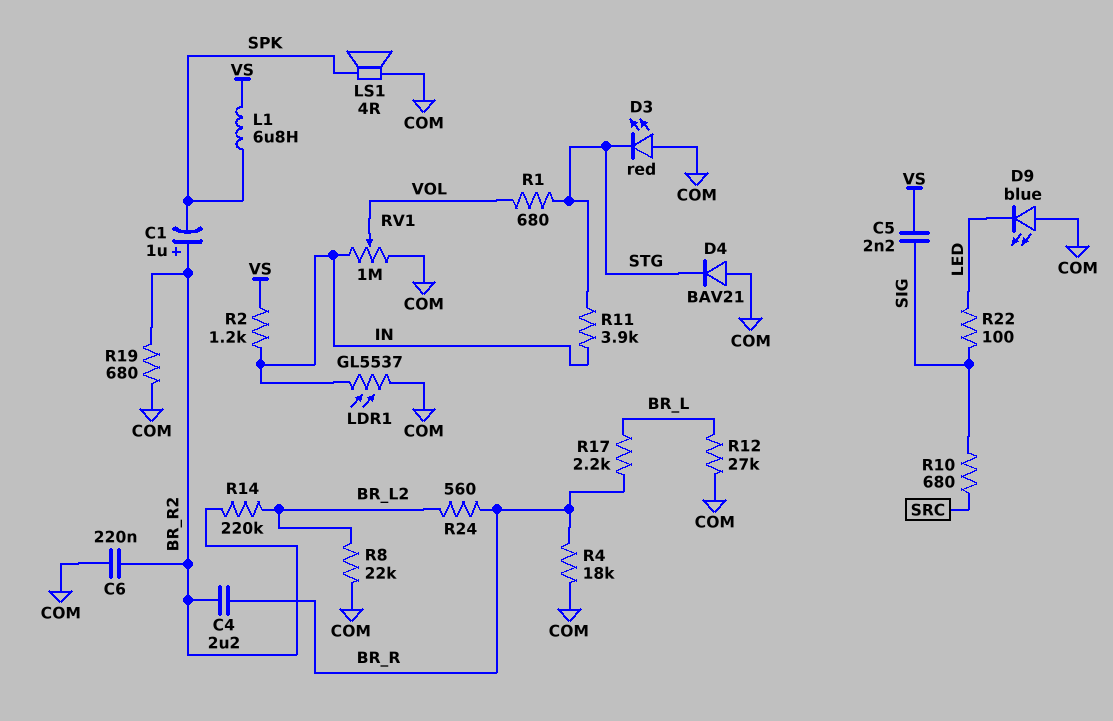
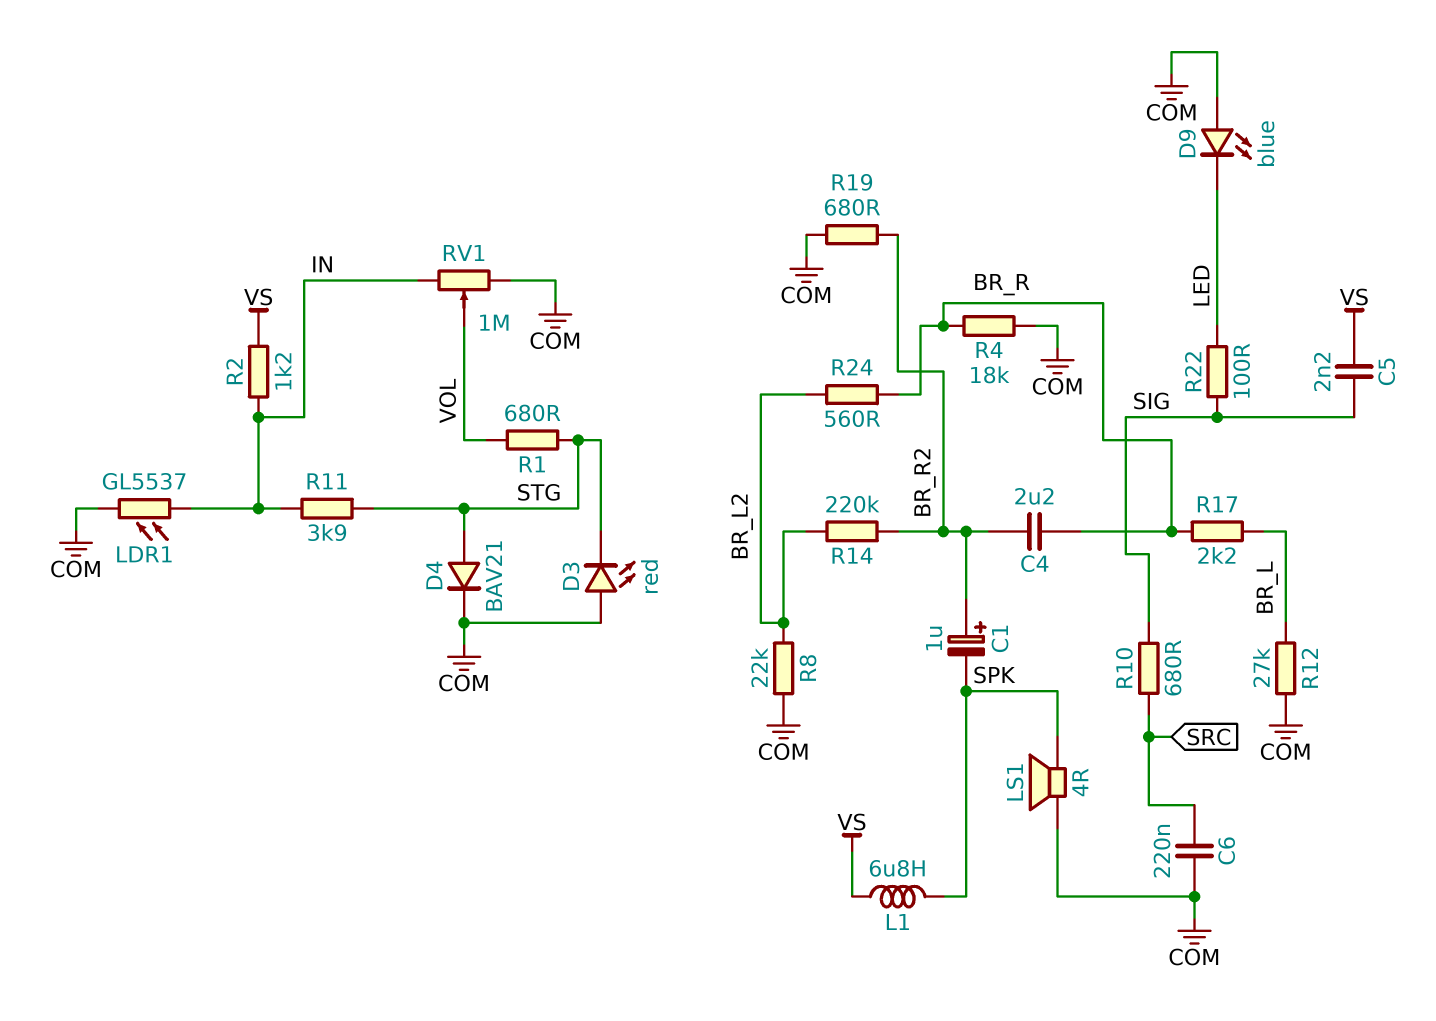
C6: 220nF (BR_R2, COM) -> 220nF (COM, SRC)
D4: diode BAV21 (A COM, K STG) -> diode BAV21 (A STG, K COM)

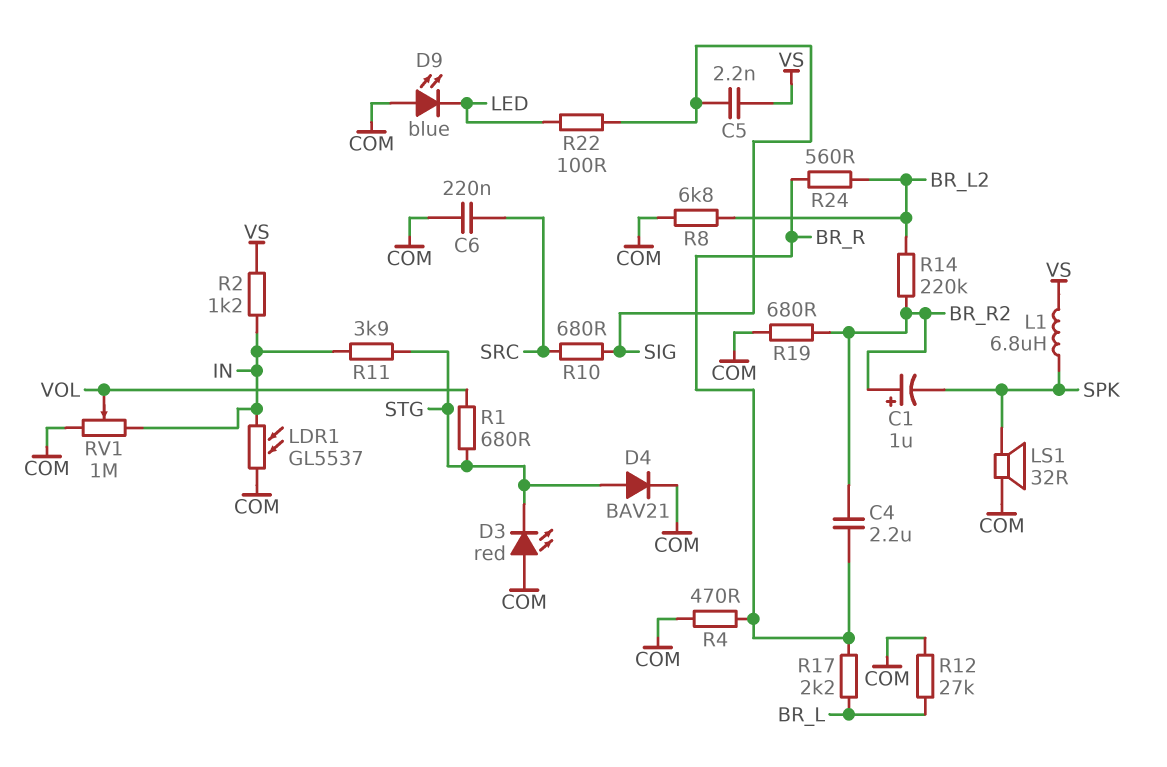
LS1: speaker 4R (COM, SPK) -> speaker 32R (COM, SPK)
R4: 18k (BR_R, COM) -> 470 (BR_R, COM)
R8: 22k (BR_L2, COM) -> 6.8k (BR_L2, COM)

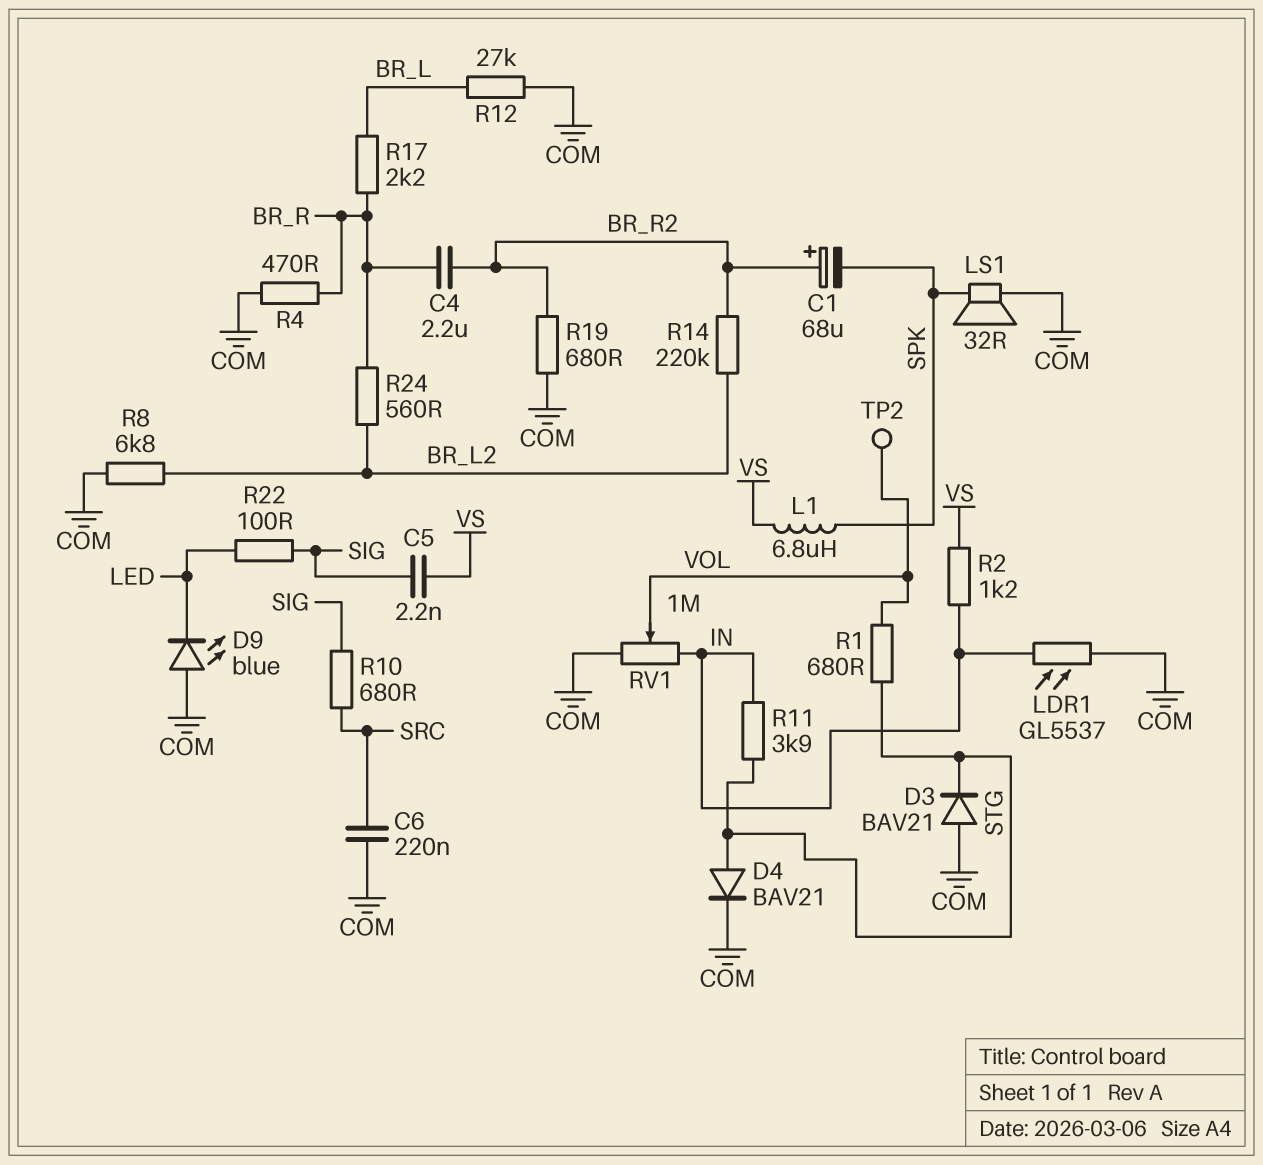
C1: 1uF (plus BR_R2, minus SPK) -> 68uF (plus BR_R2, minus SPK)
D3: LED red (A COM, K STG) -> diode BAV21 (A COM, K STG)
TP2: none -> test point (VOL)

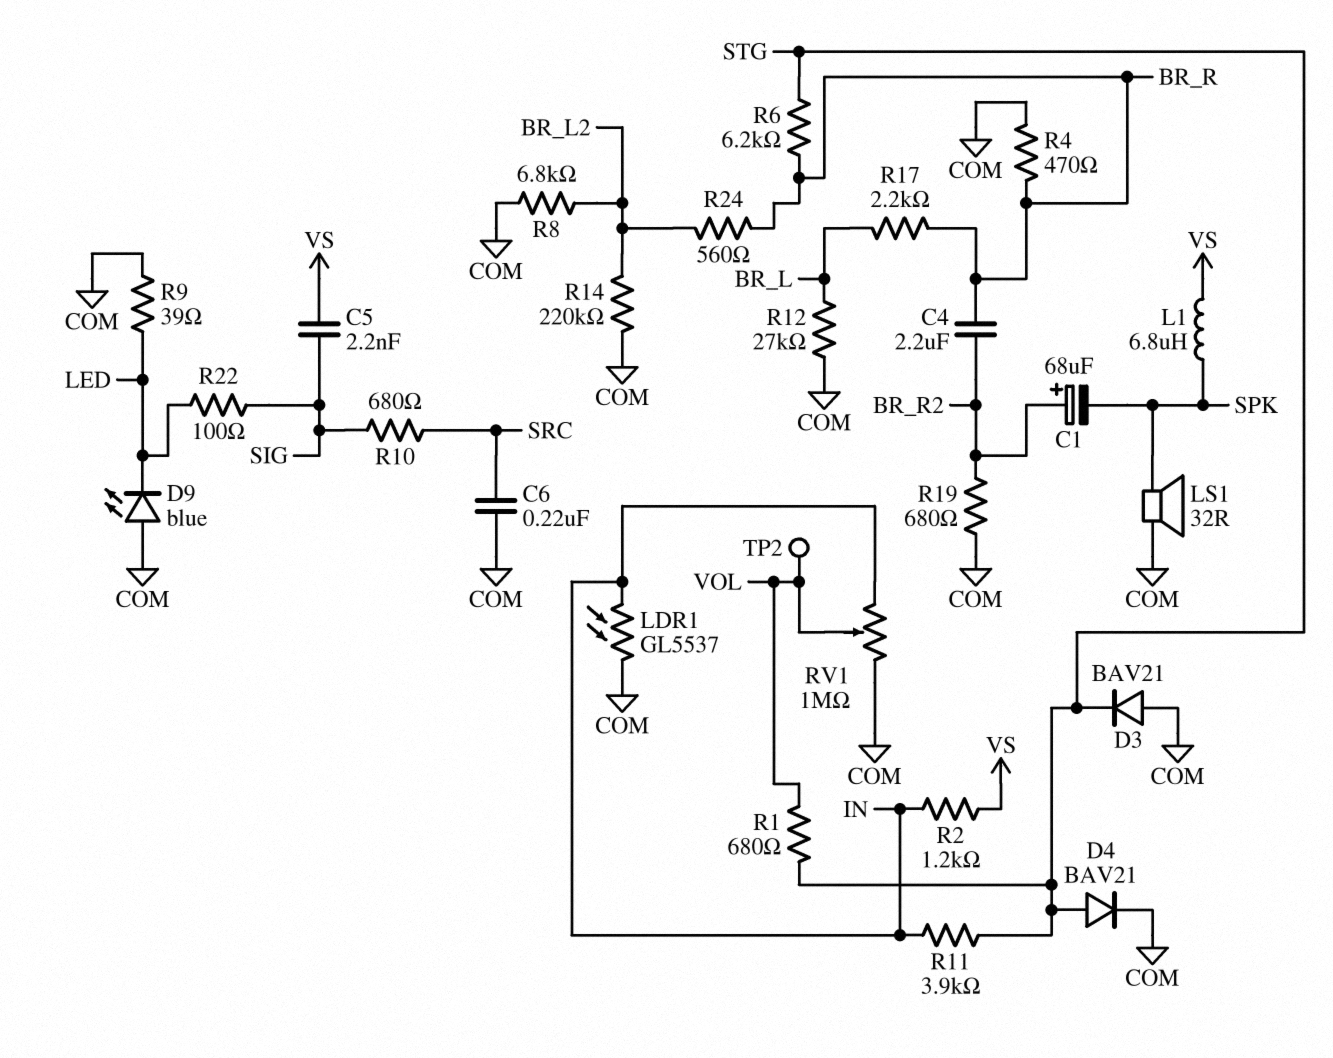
R6: none -> 6.2k (BR_R, STG)
R9: none -> 39 (COM, LED)
R14: 220k (BR_L2, BR_R2) -> 220k (BR_L2, COM)

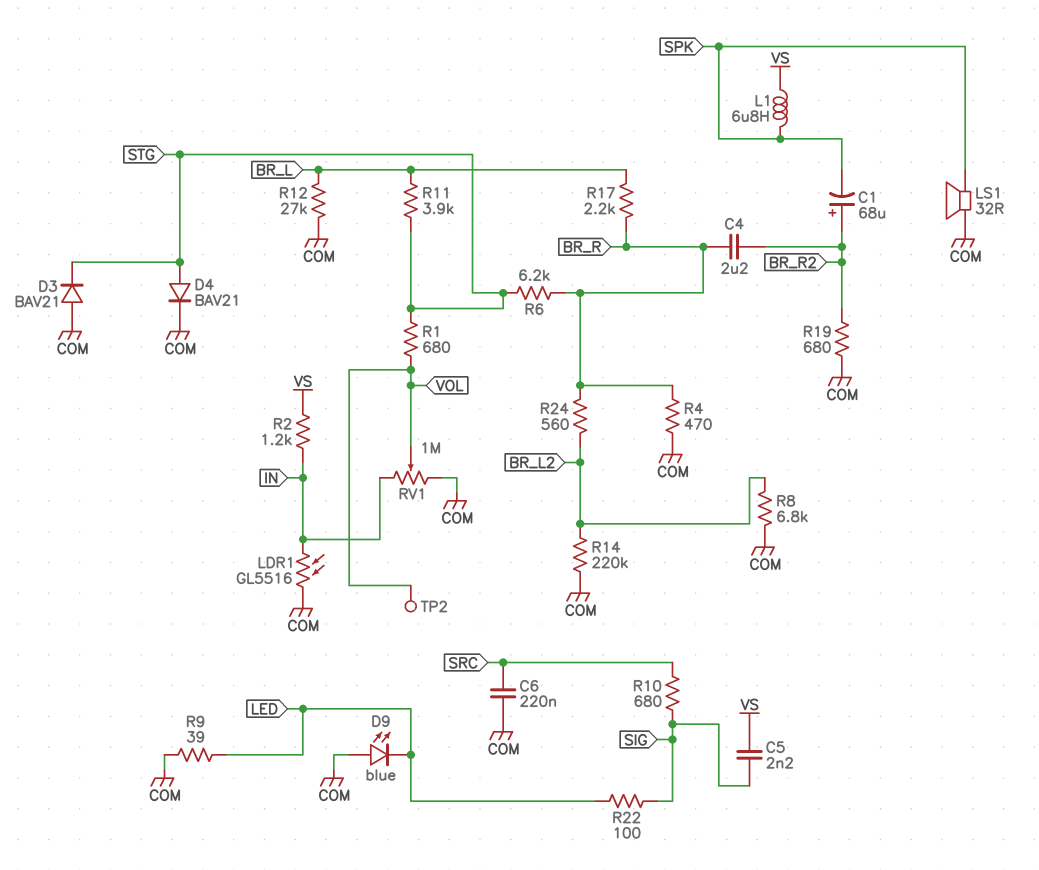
LDR1: GL5537 (COM, IN) -> GL5516 (COM, IN)
R11: 3.9k (IN, STG) -> 3.9k (BR_L, STG)

